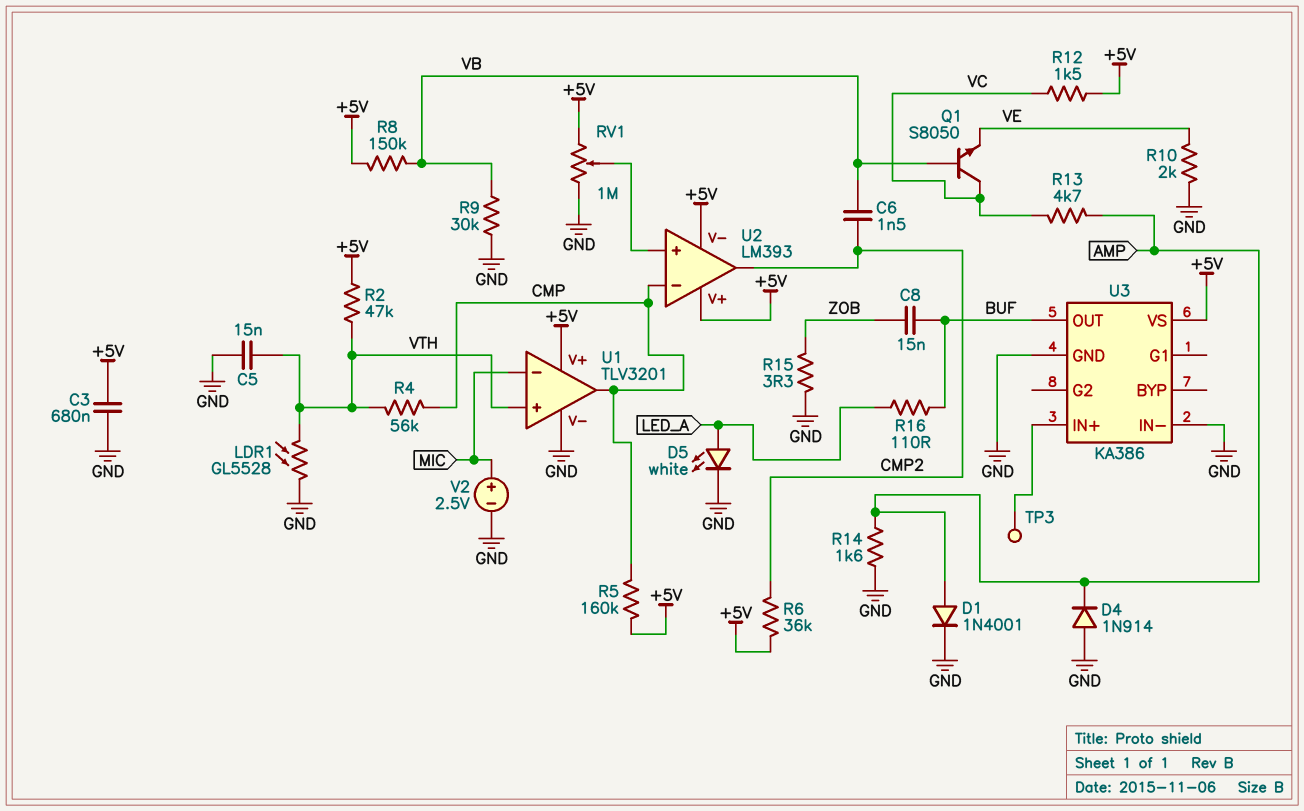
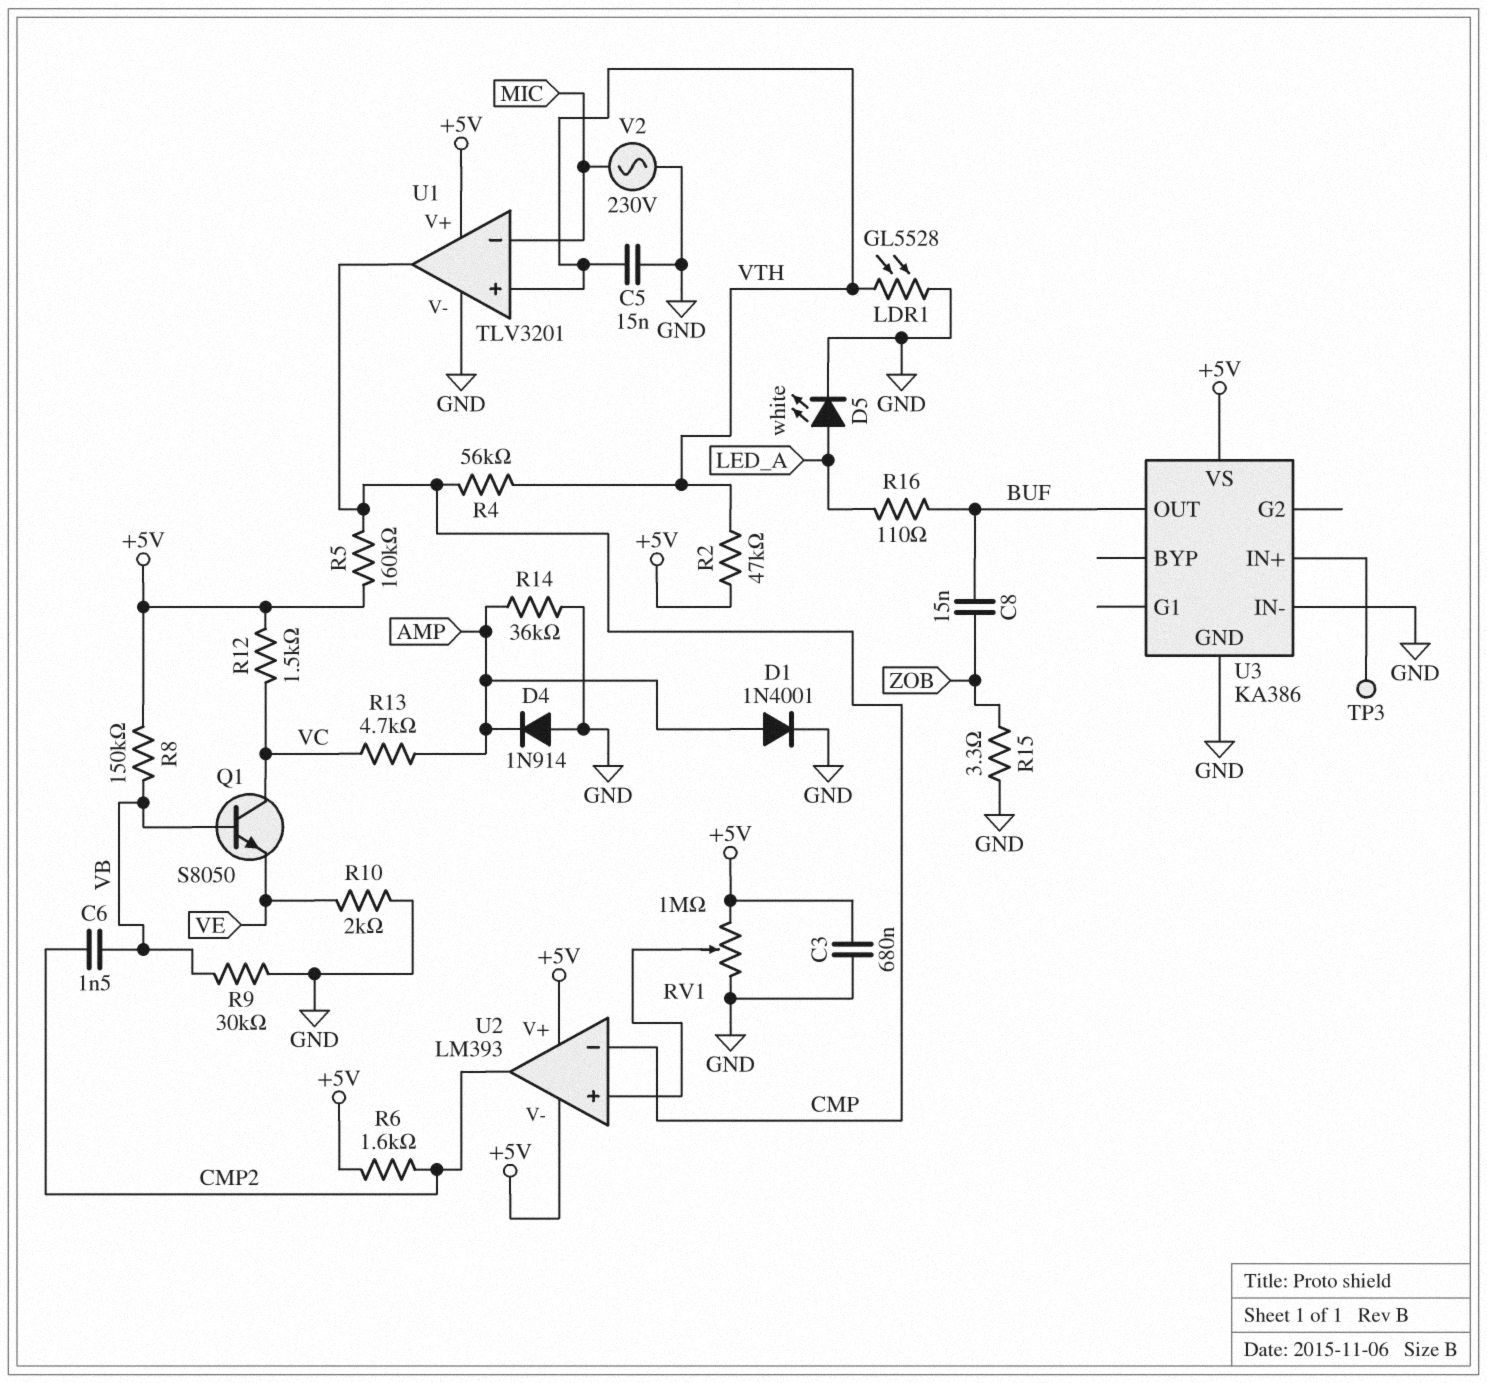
R6: 36k (+5V, CMP2) -> 1.6k (+5V, CMP2)
R14: 1.6k (AMP, GND) -> 36k (AMP, GND)
V2: 2.5V (plus MIC, minus GND) -> AC 230V (GND, MIC)

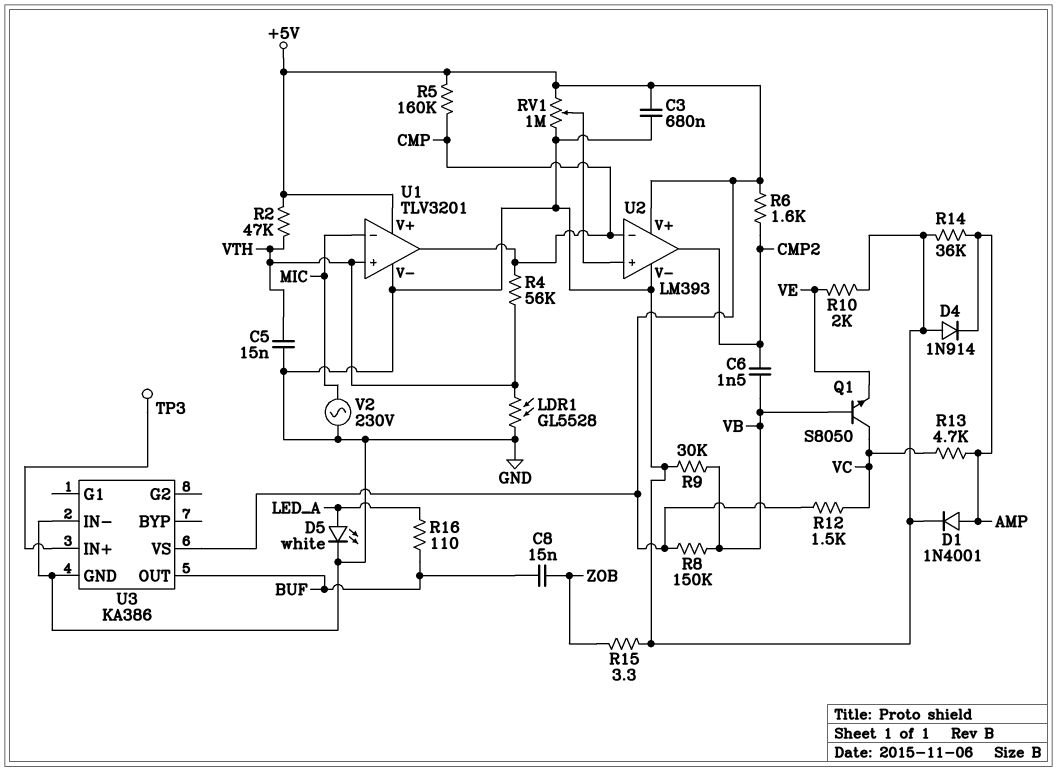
U2 pin V-: +5V -> GND

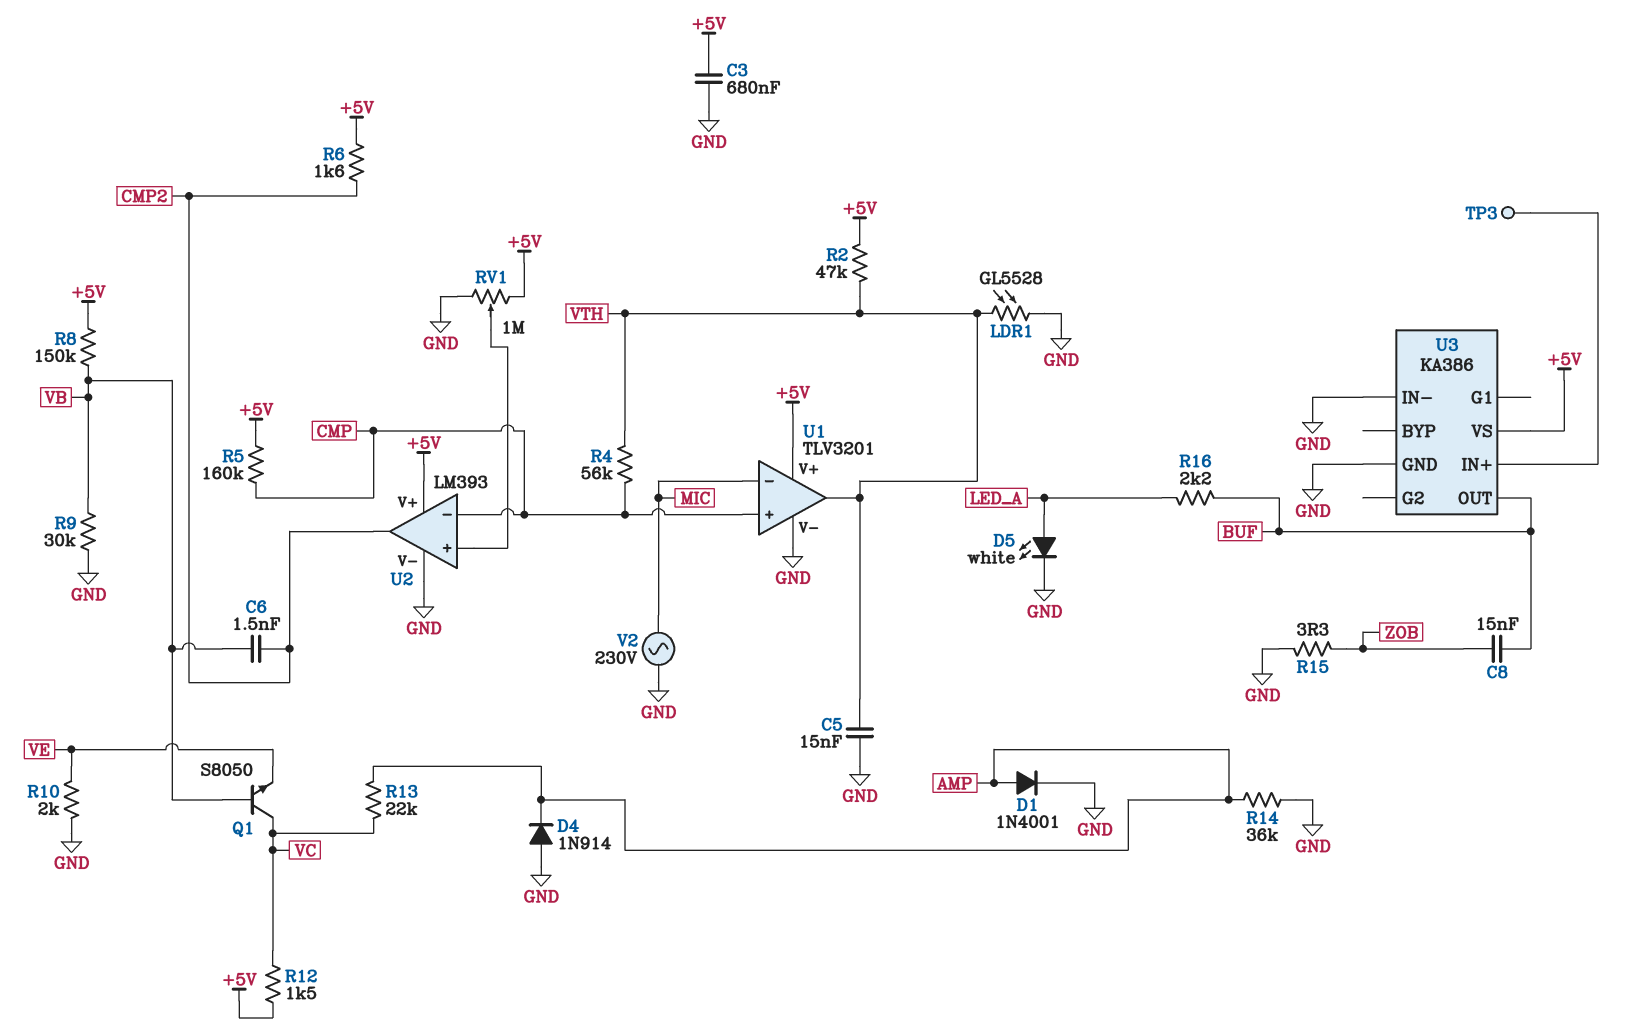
R13: 4.7k (AMP, VC) -> 22k (AMP, VC)
R16: 110 (BUF, LED_A) -> 2.2k (BUF, LED_A)
U1 pin in+: VTH -> CMP
U1 pin out: CMP -> VTH

